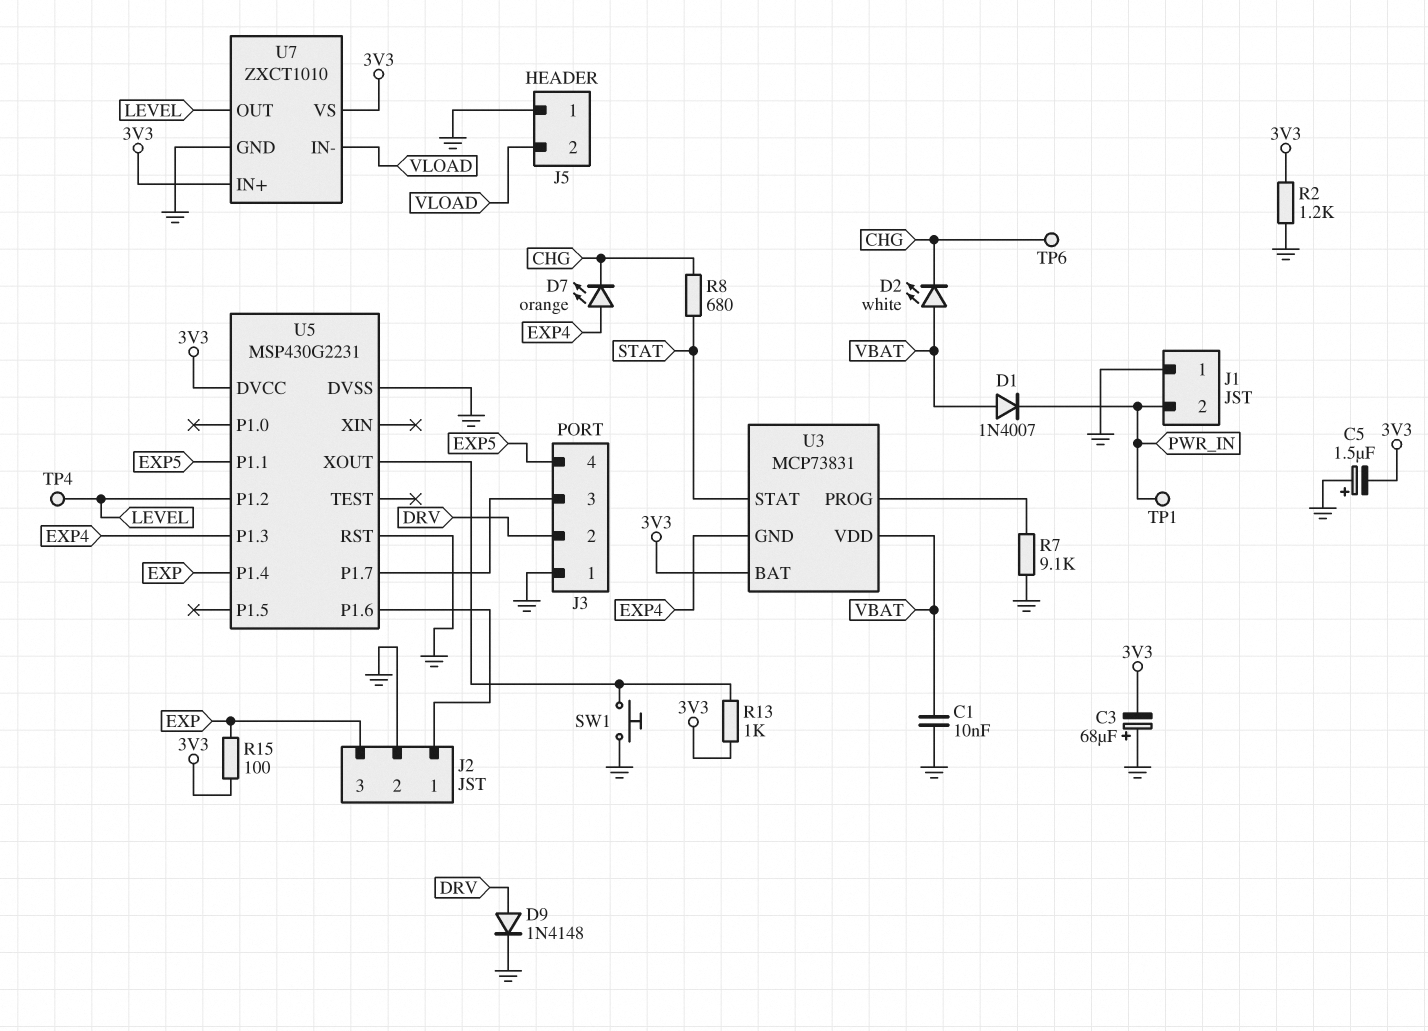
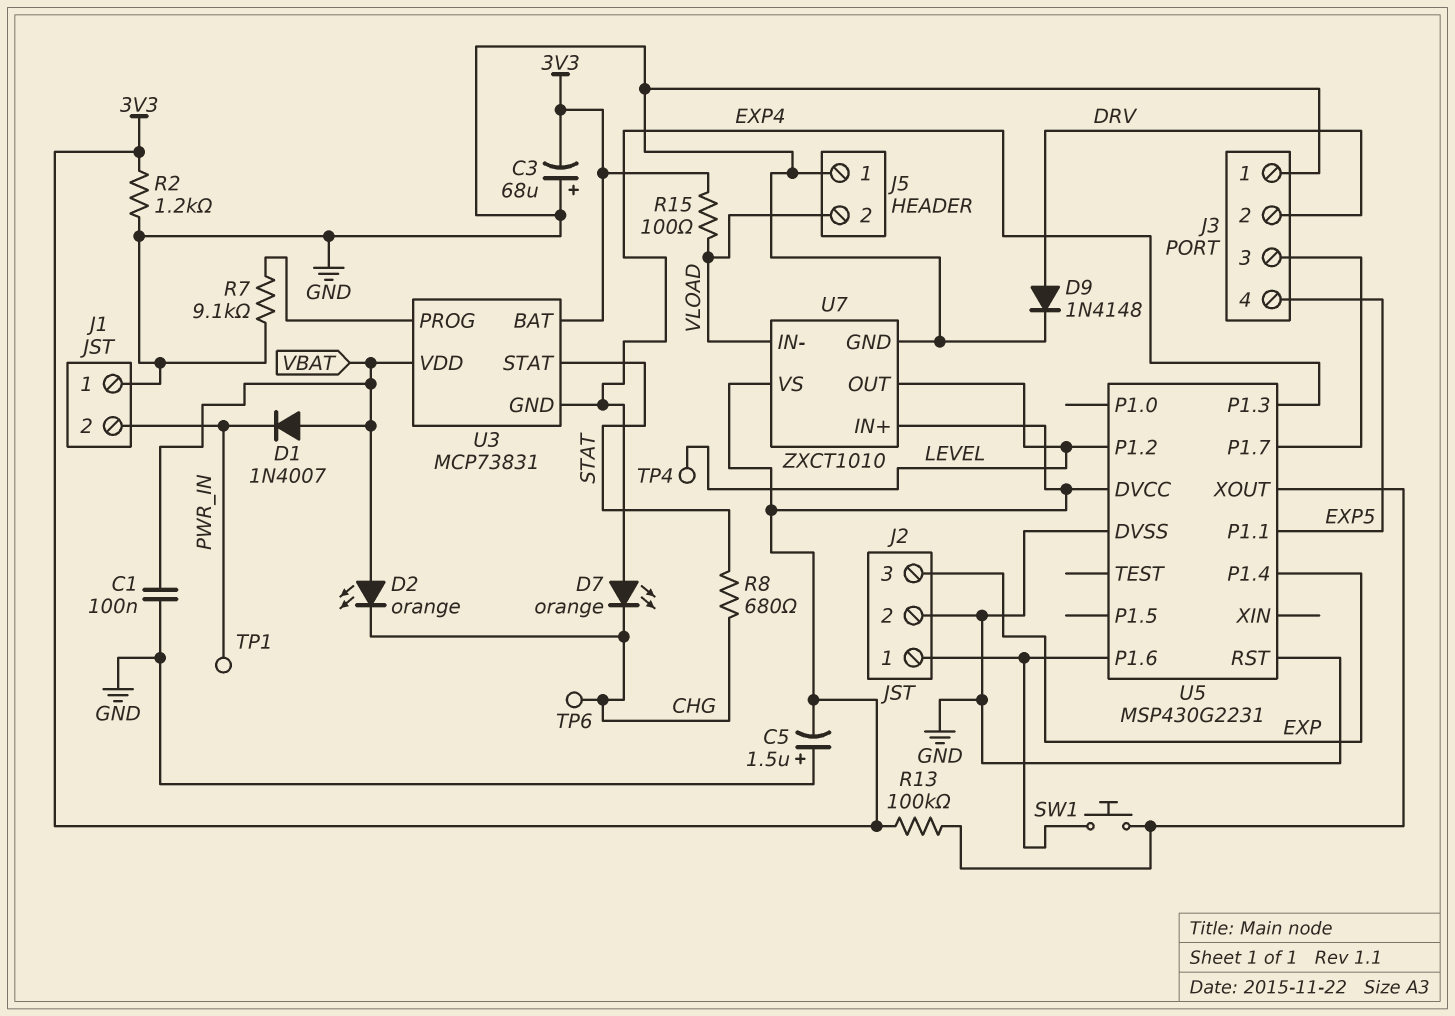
C1: 10nF (GND, VBAT) -> 100nF (GND, VBAT)
D2: LED white (A VBAT, K CHG) -> LED orange (A VBAT, K CHG)
R13: 1k (3V3, U5/XOUT) -> 100k (3V3, U5/XOUT)
R15: 100 (3V3, EXP) -> 100 (3V3, VLOAD)
SW1: button (GND, U5/XOUT) -> button (J2/1, U5/XOUT)

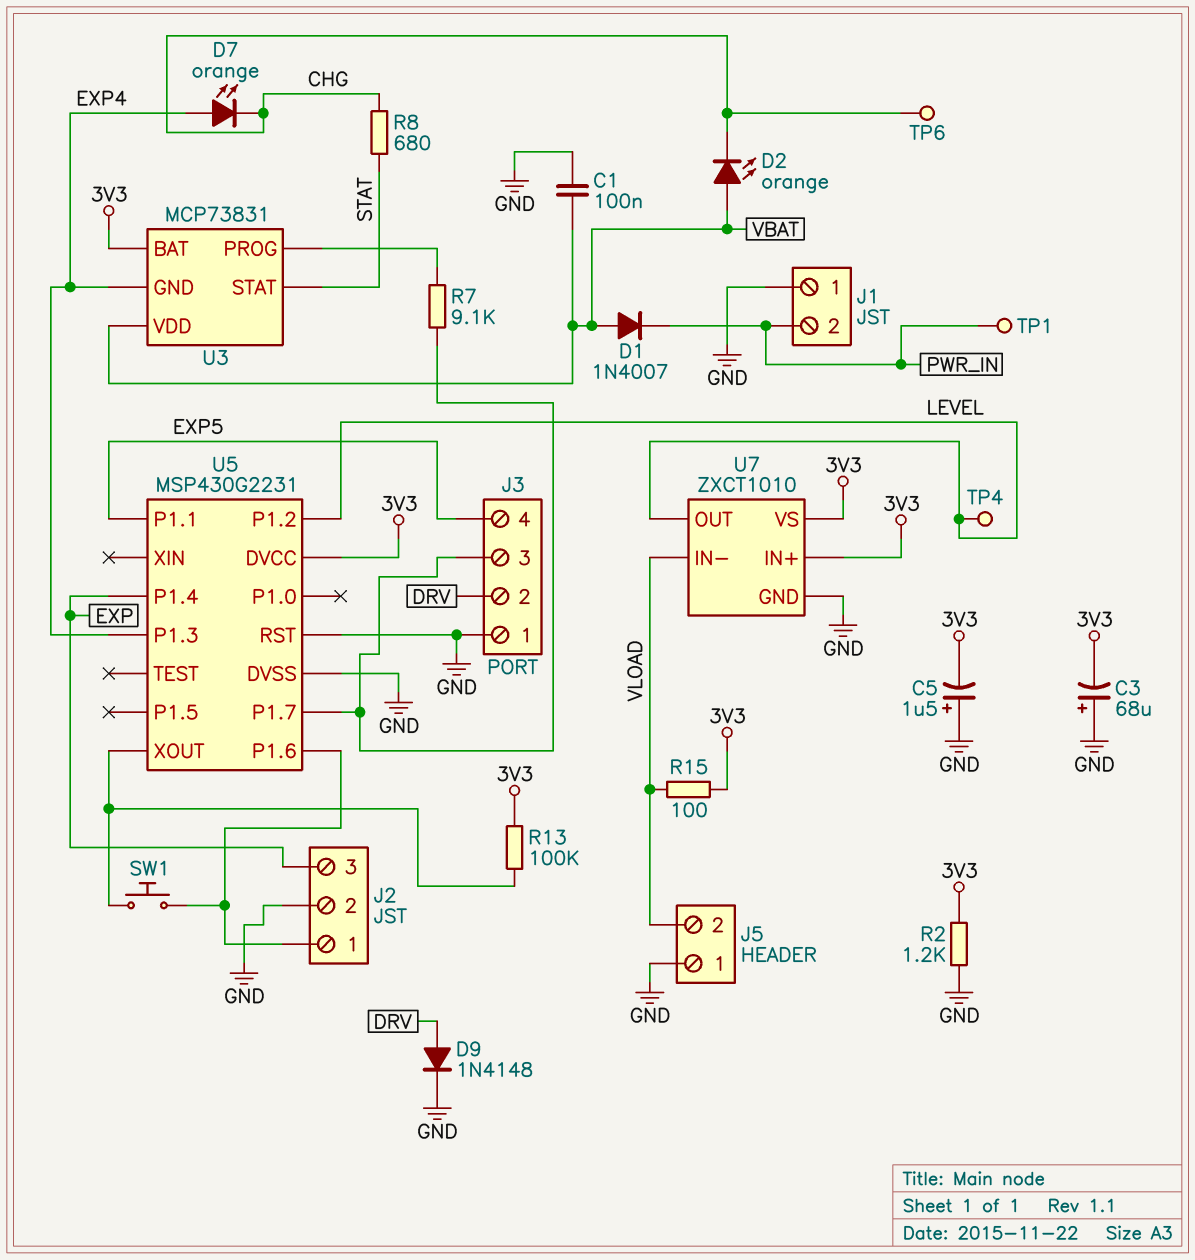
R7: 9.1k (GND, U3/PROG) -> 9.1k (J3/3, U3/PROG)

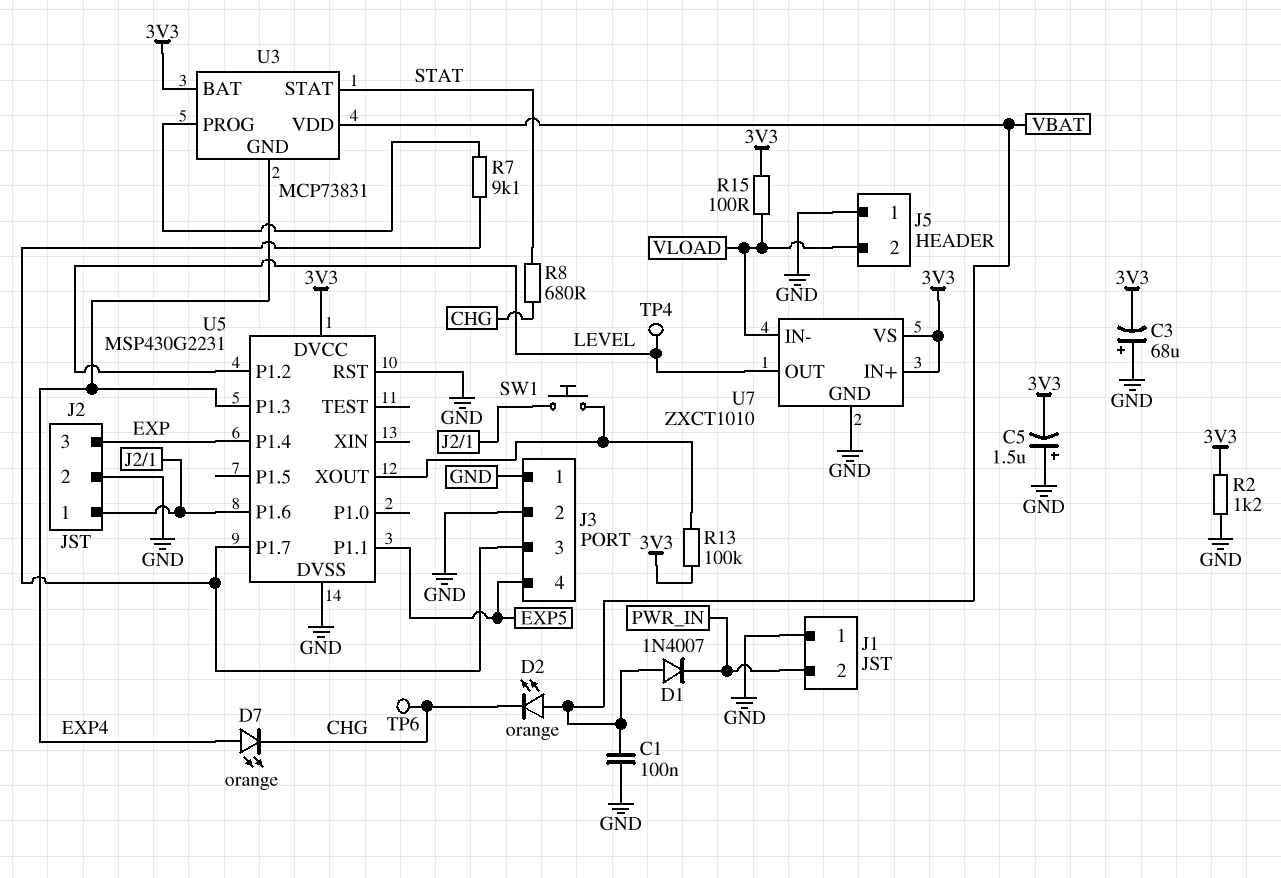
D9: diode 1N4148 (A DRV, K GND) -> none
J3 pin 2: DRV -> GND
TP1: test point (PWR_IN) -> none

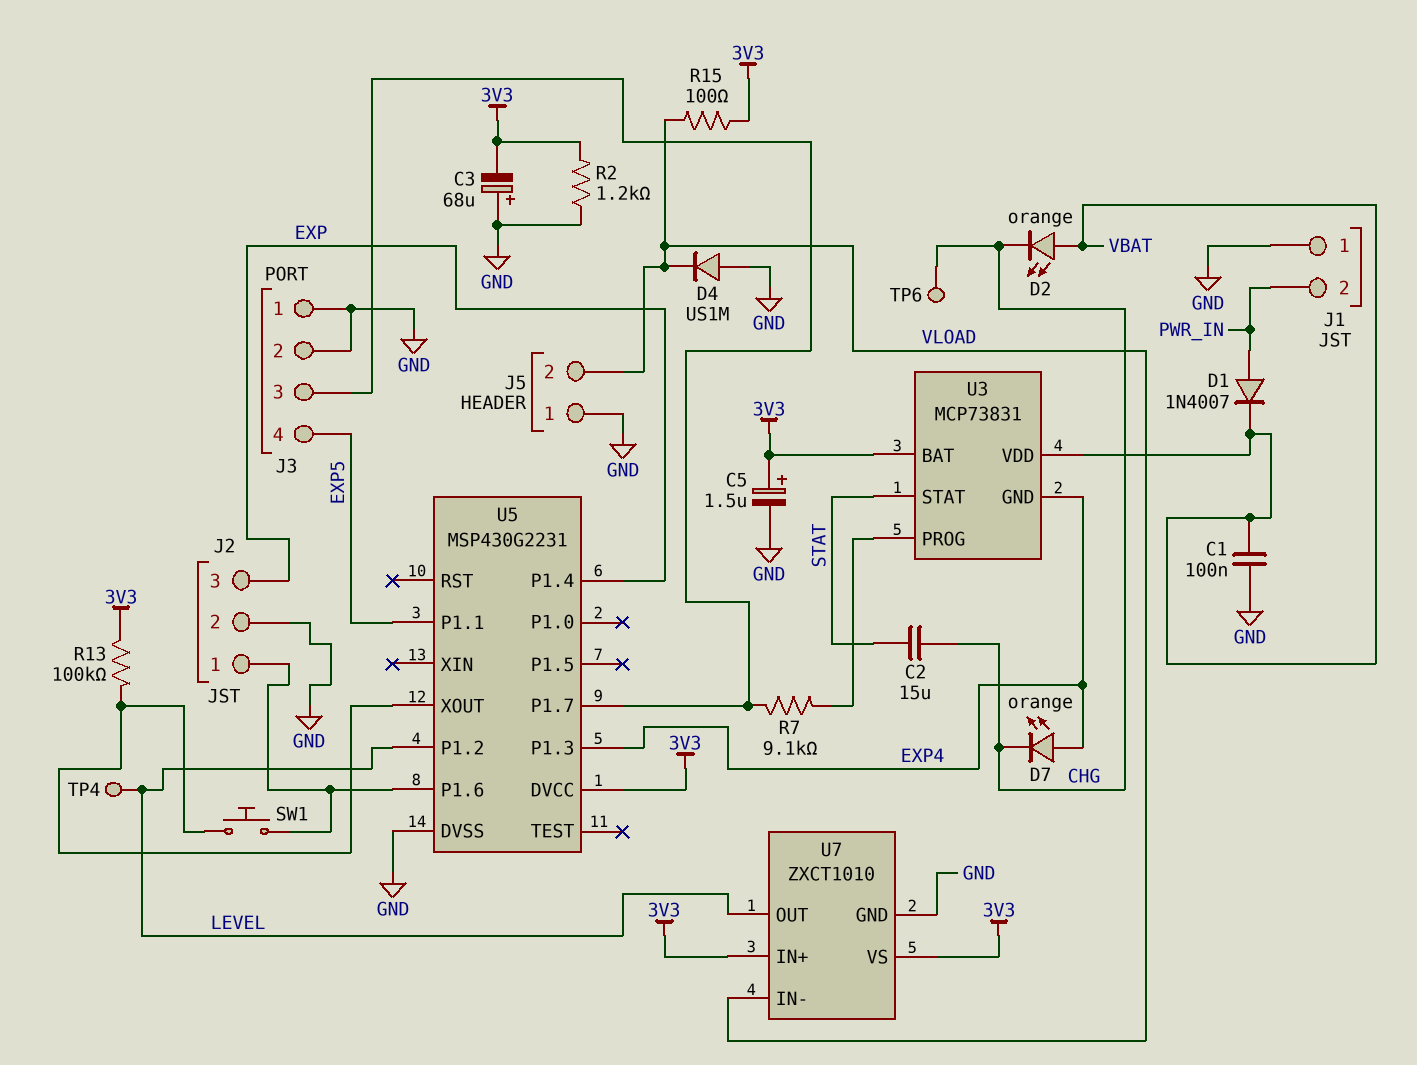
C2: none -> 15uF (CHG, STAT)
C5: 1.5uF (plus GND, minus 3V3) -> 1.5uF (plus 3V3, minus GND)
D1: diode 1N4007 (A VBAT, K PWR_IN) -> diode 1N4007 (A PWR_IN, K VBAT)
D4: none -> diode US1M (A GND, K VLOAD)
R8: 680 (CHG, STAT) -> none
U5 pin RST: GND -> none

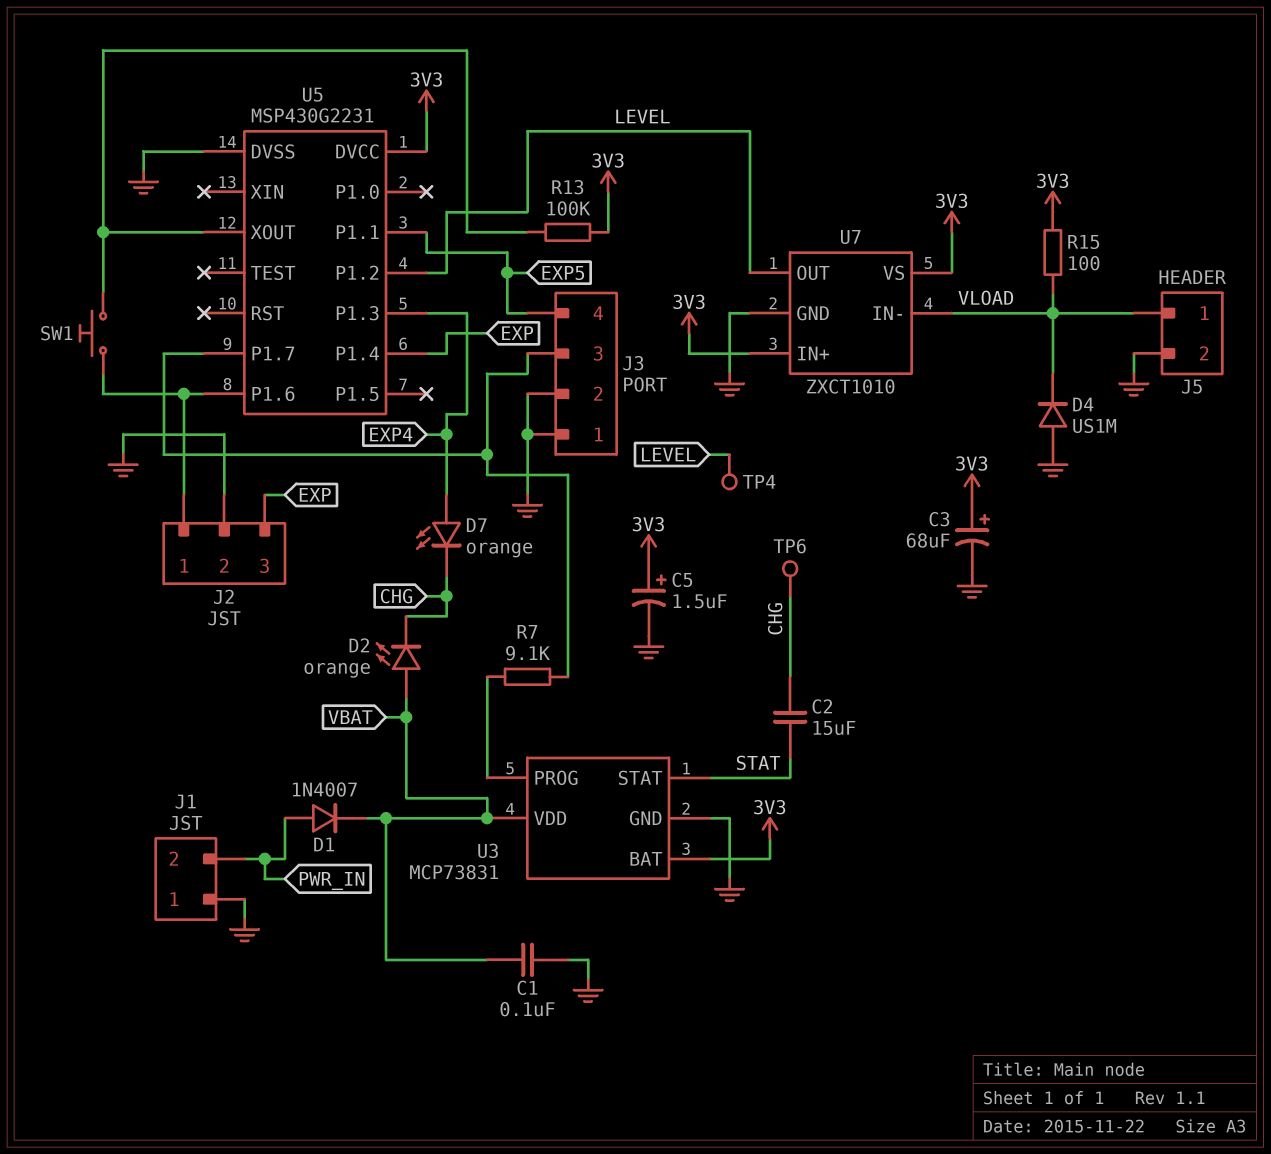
C3: 68uF (plus GND, minus 3V3) -> 68uF (plus 3V3, minus GND)
J5 pin 1: GND -> VLOAD
J5 pin 2: VLOAD -> GND
R2: 1.2k (3V3, GND) -> none
U3 pin GND: EXP4 -> GND

